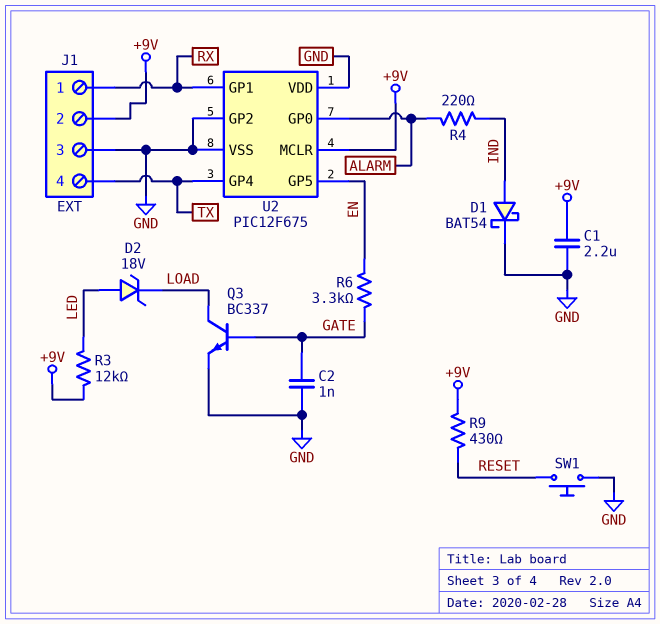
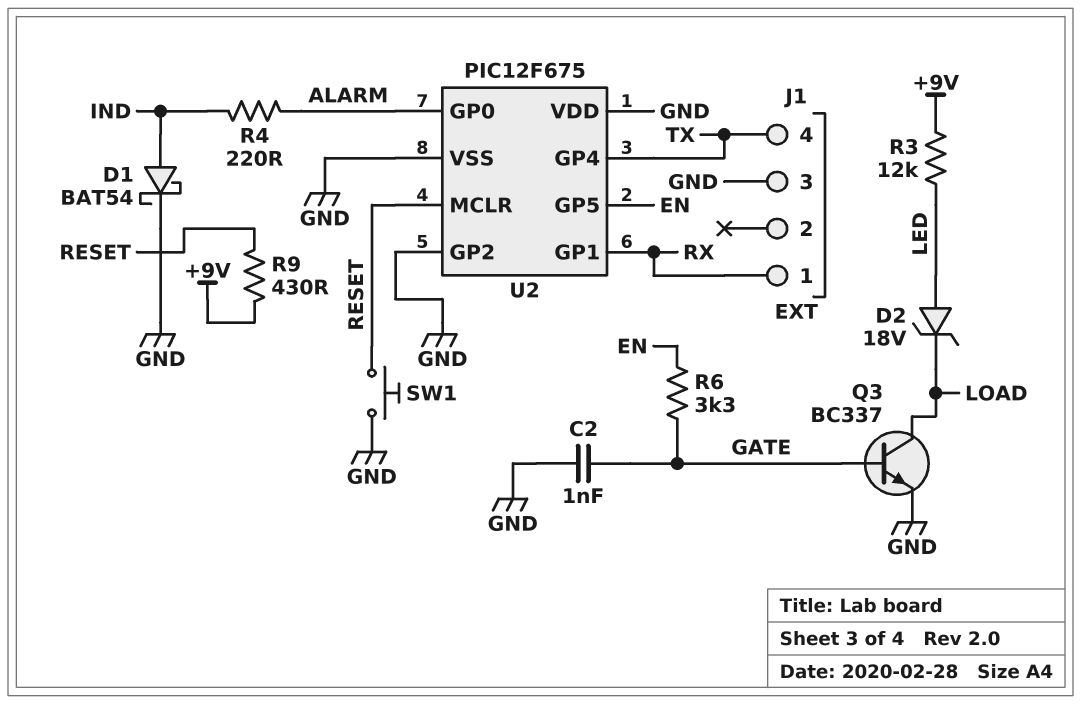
C1: 2.2uF (+9V, GND) -> none
J1 pin 2: +9V -> none
U2 pin MCLR: +9V -> RESET

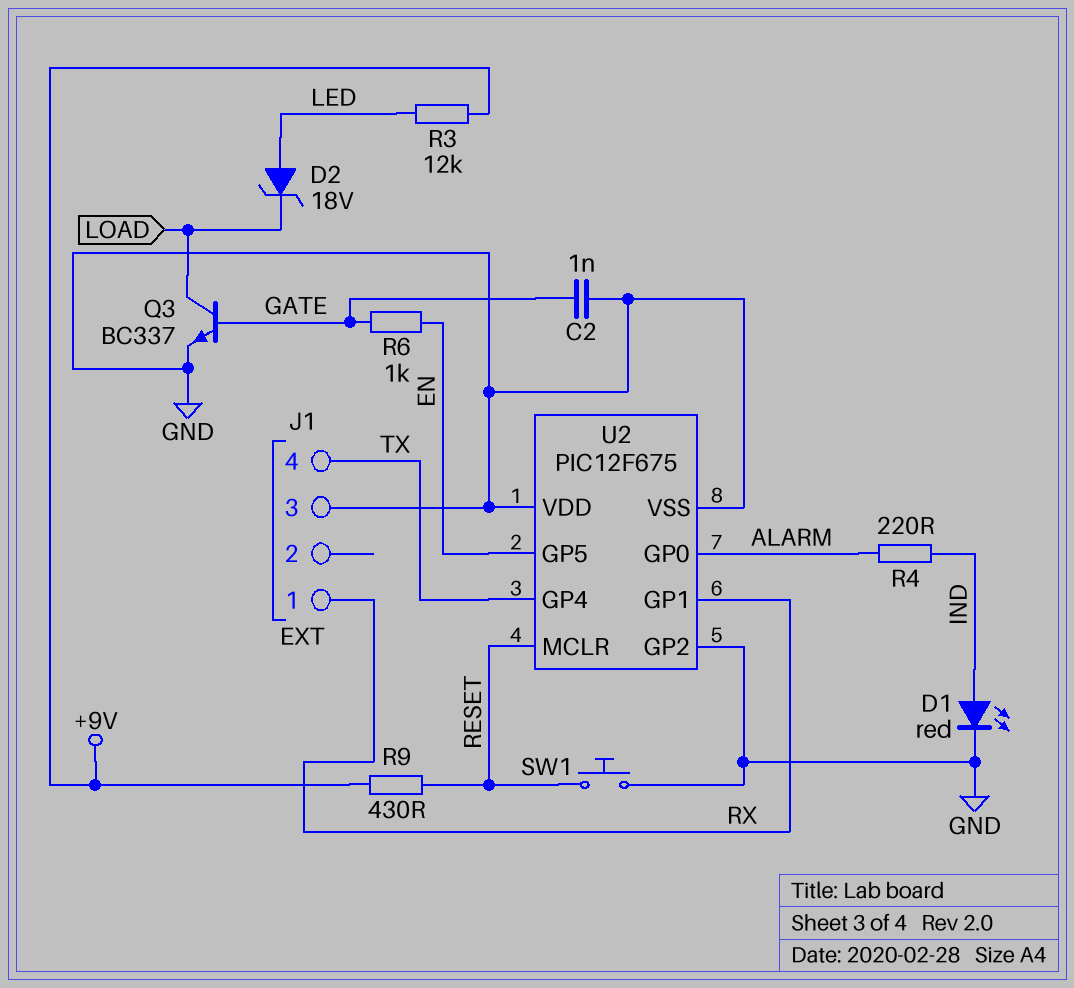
D1: schottky BAT54 (A IND, K GND) -> LED red (A IND, K GND)
R6: 3.3k (EN, GATE) -> 1k (EN, GATE)

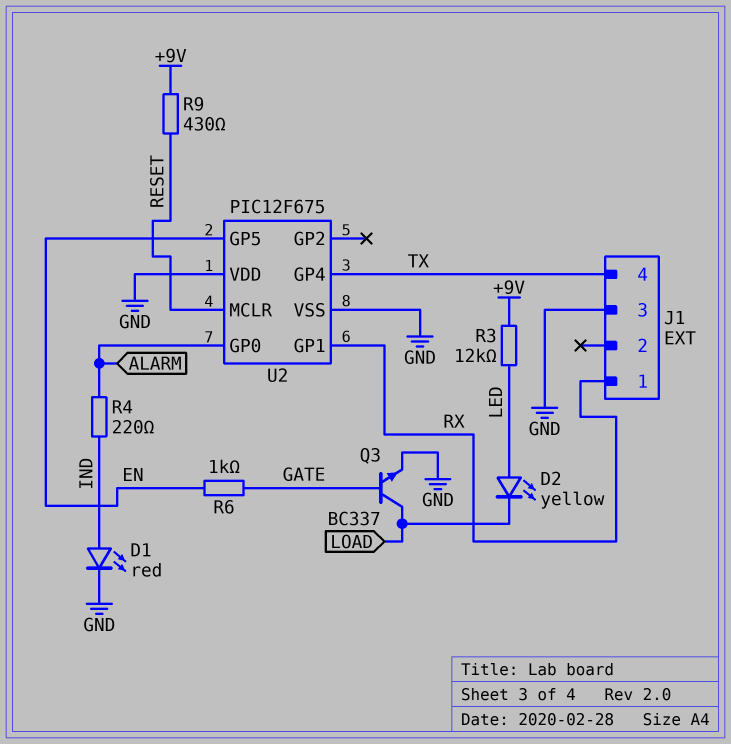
C2: 1nF (GATE, GND) -> none
D2: zener 18V (A LED, K LOAD) -> LED yellow (A LED, K LOAD)
SW1: button (GND, RESET) -> none
U2 pin GP2: GND -> none

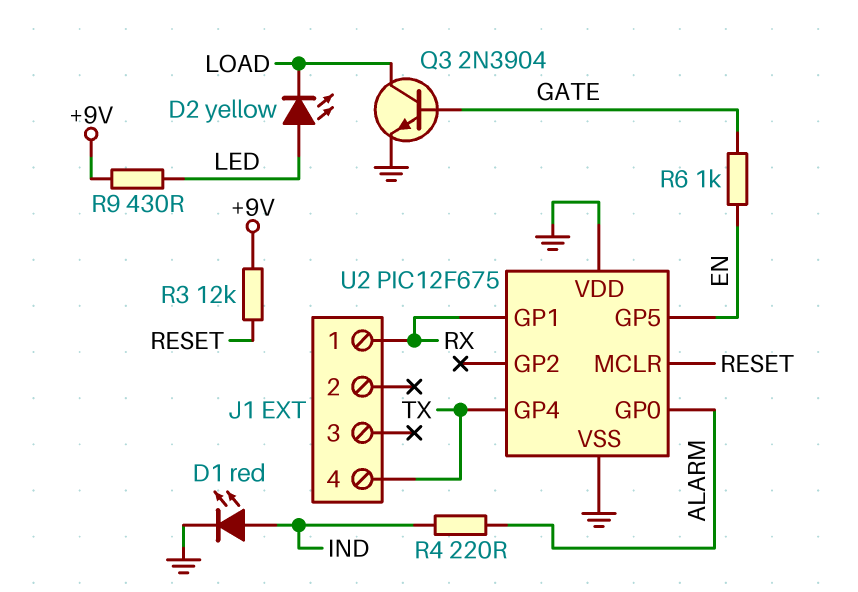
J1 pin 3: GND -> none
Q3: NPN BC337 (B GATE, C LOAD, E GND) -> NPN 2N3904 (B GATE, C LOAD, E GND)
R3: 12k (+9V, LED) -> 12k (+9V, RESET)
R9: 430 (+9V, RESET) -> 430 (+9V, LED)

